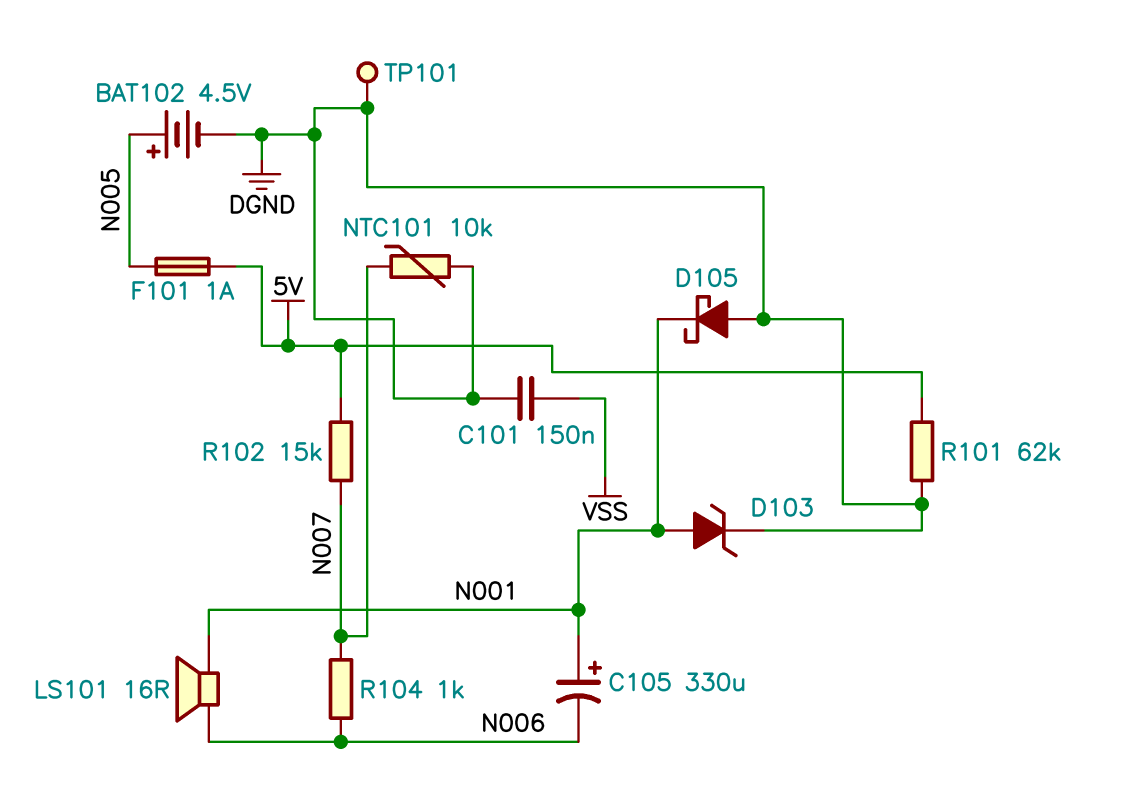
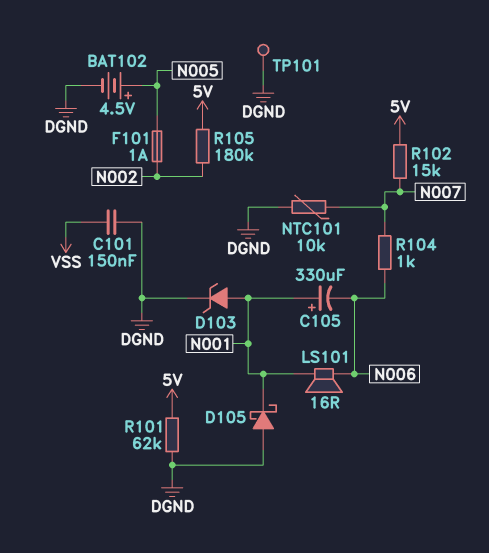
F101: 1A (5V, N005) -> 1A (N002, N005)
R105: none -> 180k (5V, N002)

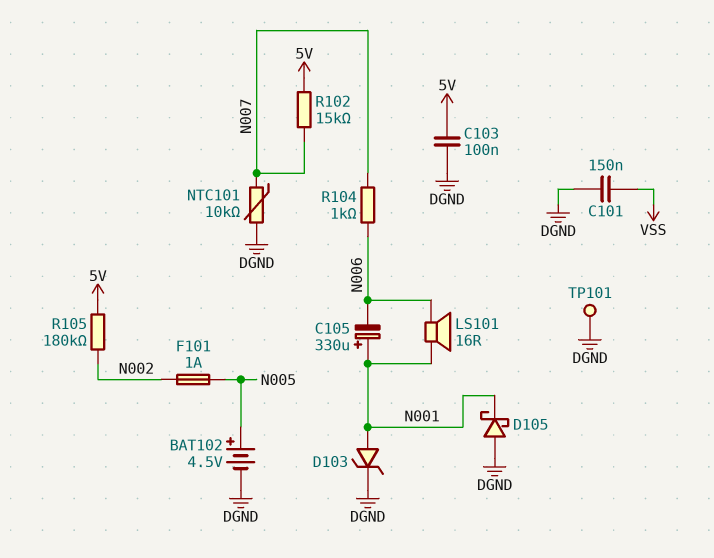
C103: none -> 100nF (5V, DGND)
R101: 62k (5V, DGND) -> none

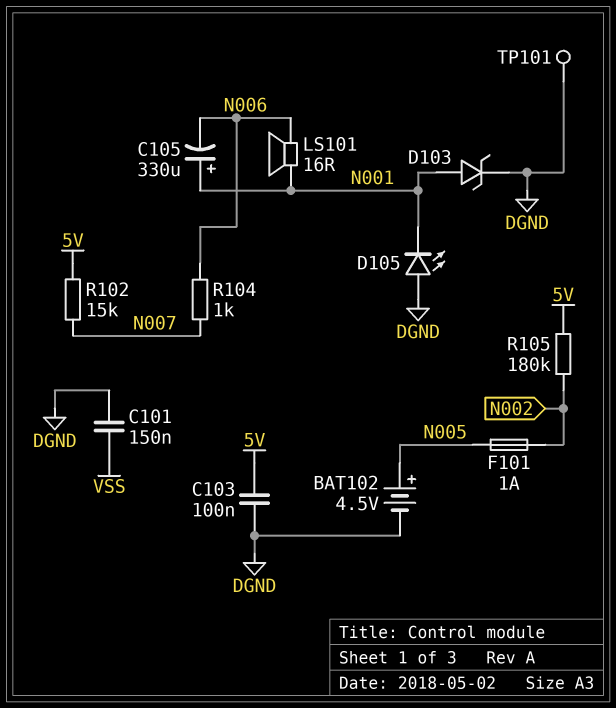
D105: schottky (A DGND, K N001) -> LED (A DGND, K N001)
NTC101: 10k (DGND, N007) -> none

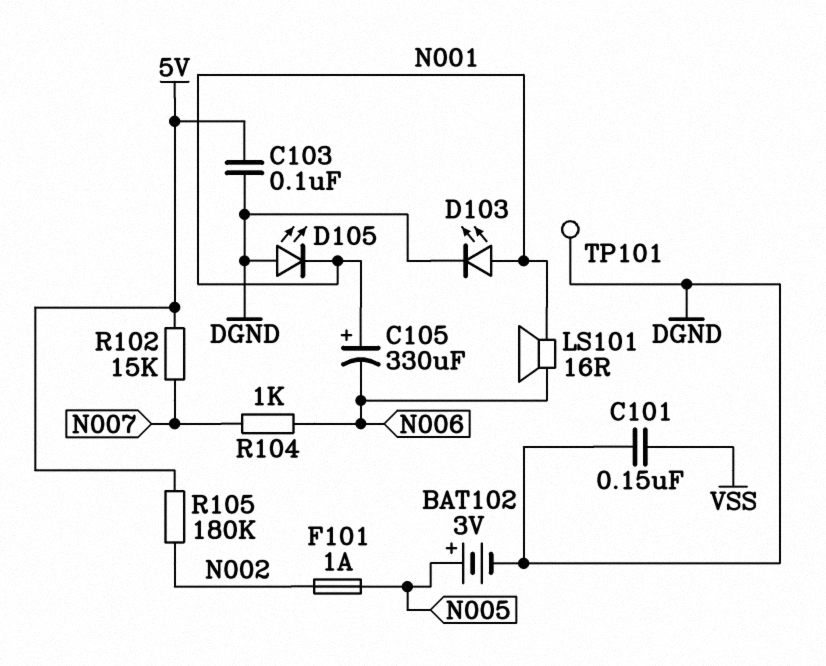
BAT102: 4.5V (plus N005, minus DGND) -> 3V (plus N005, minus DGND)
D103: zener (A N001, K DGND) -> LED (A N001, K DGND)

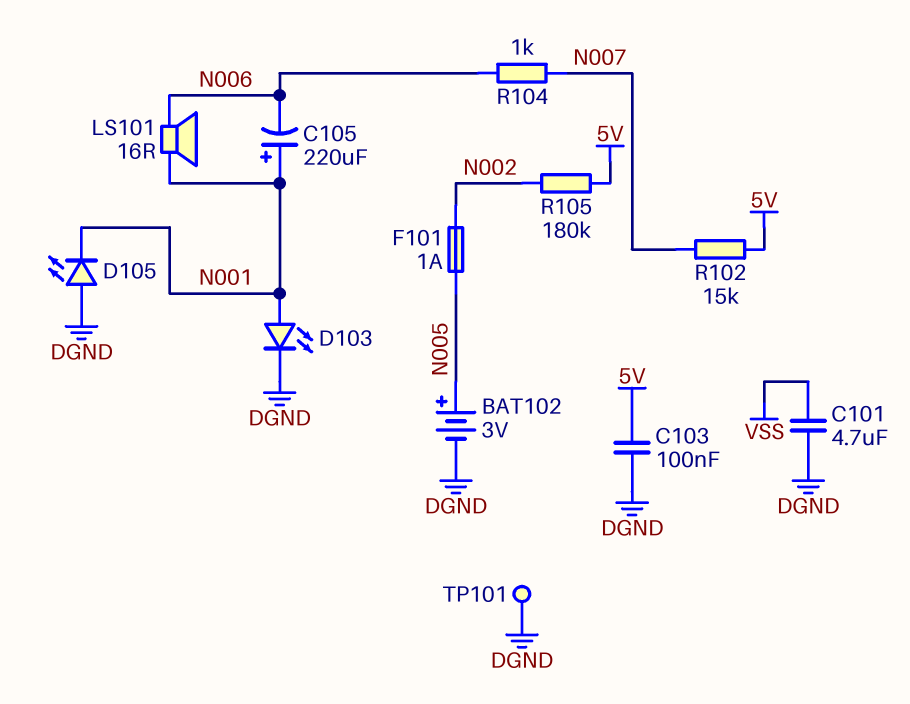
C101: 150nF (DGND, VSS) -> 4.7uF (DGND, VSS)
C105: 330uF (plus N001, minus N006) -> 220uF (plus N001, minus N006)

